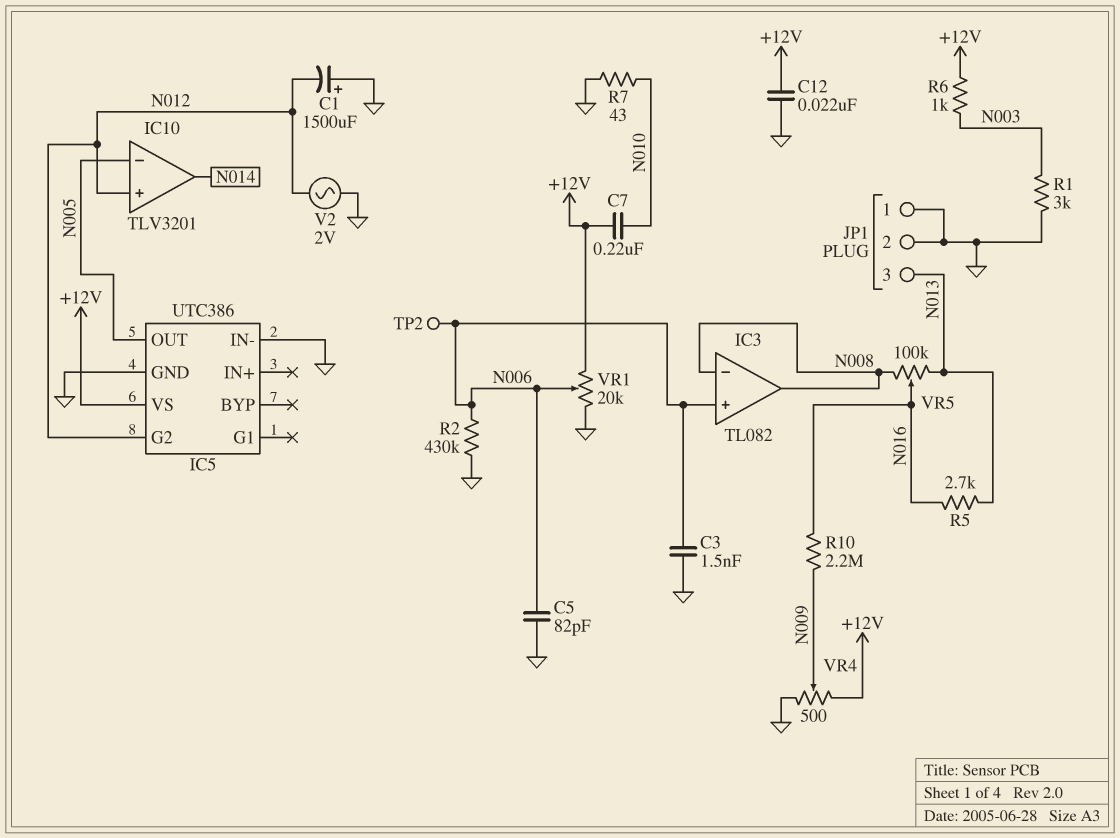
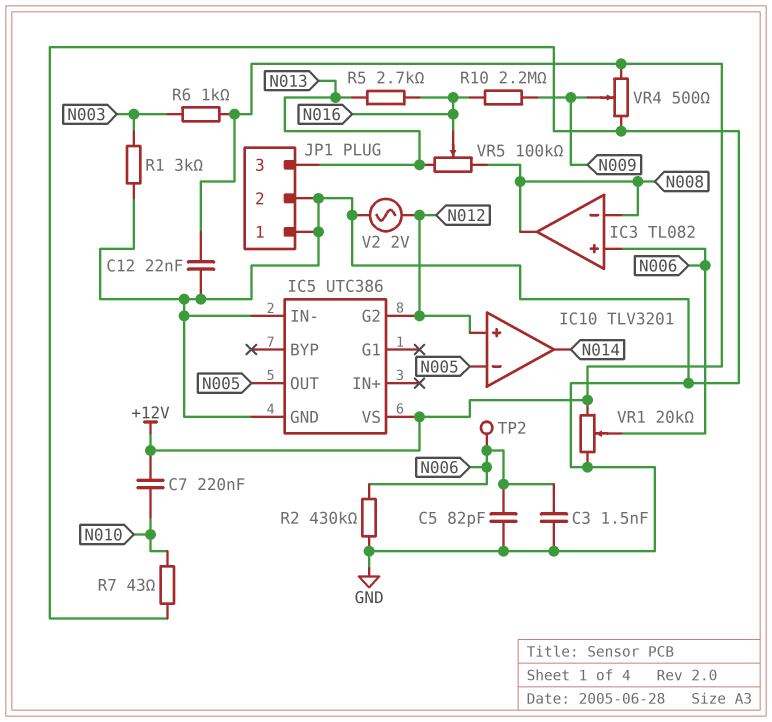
C1: 1500uF (plus GND, minus N012) -> none

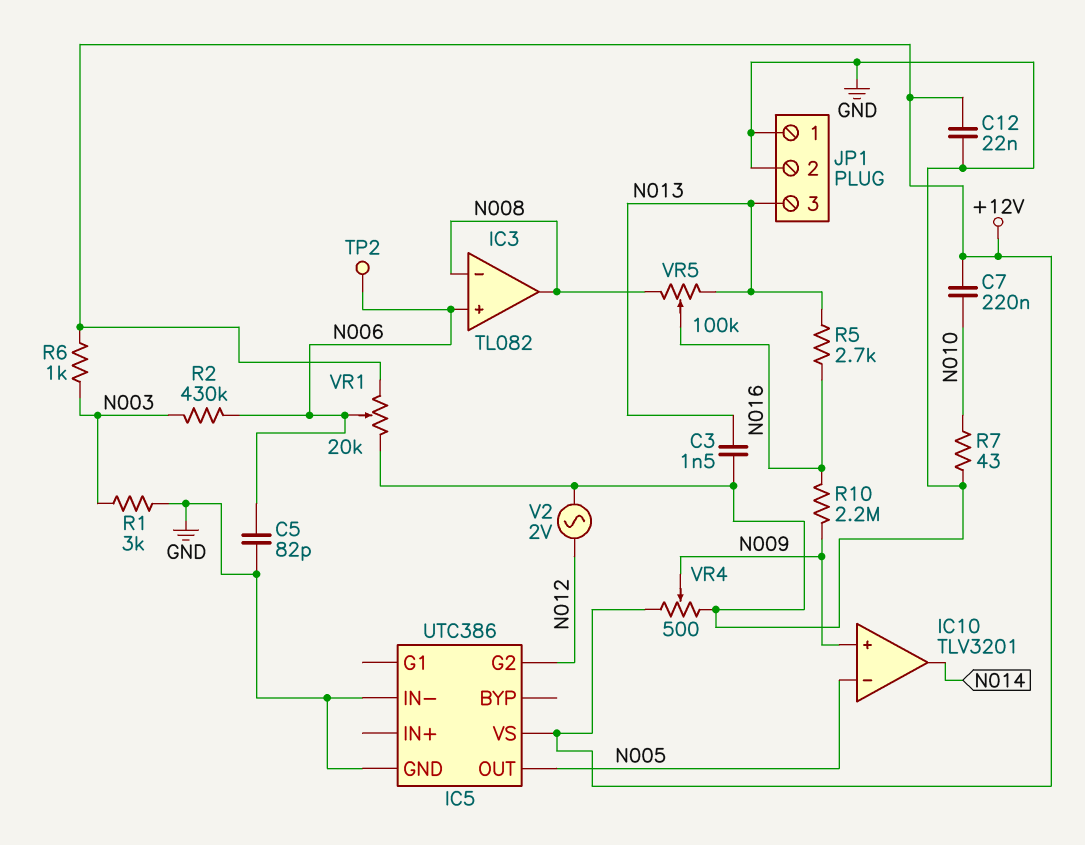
C3: 1.5nF (GND, N006) -> 1.5nF (GND, N013)
IC10 pin in+: N012 -> N009
R2: 430k (GND, N006) -> 430k (N003, N006)

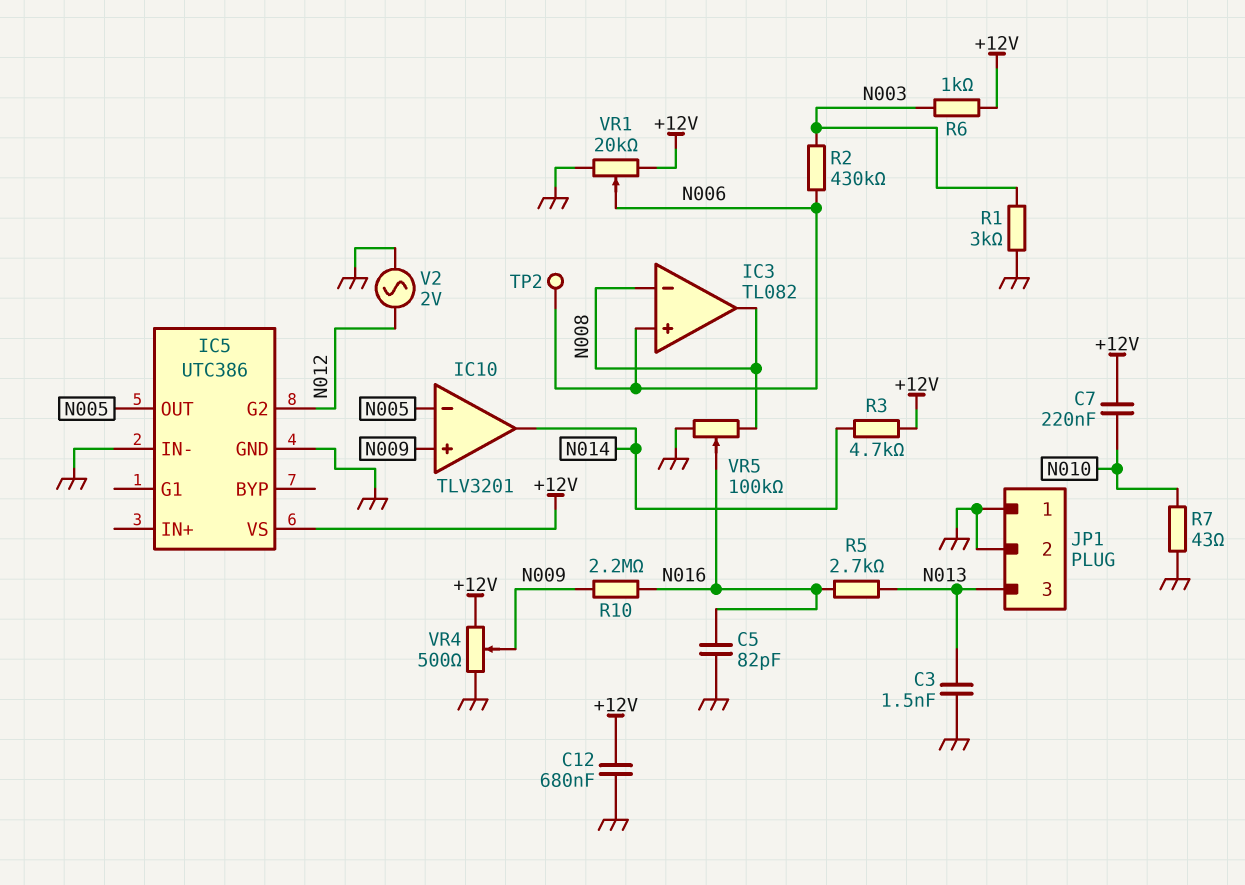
C5: 82pF (GND, N006) -> 82pF (GND, N016)
C12: 22nF (+12V, GND) -> 680nF (+12V, GND)
R3: none -> 4.7k (+12V, N014)
VR5: 100k (N008, N013, wiper N016) -> 100k (GND, N008, wiper N016)

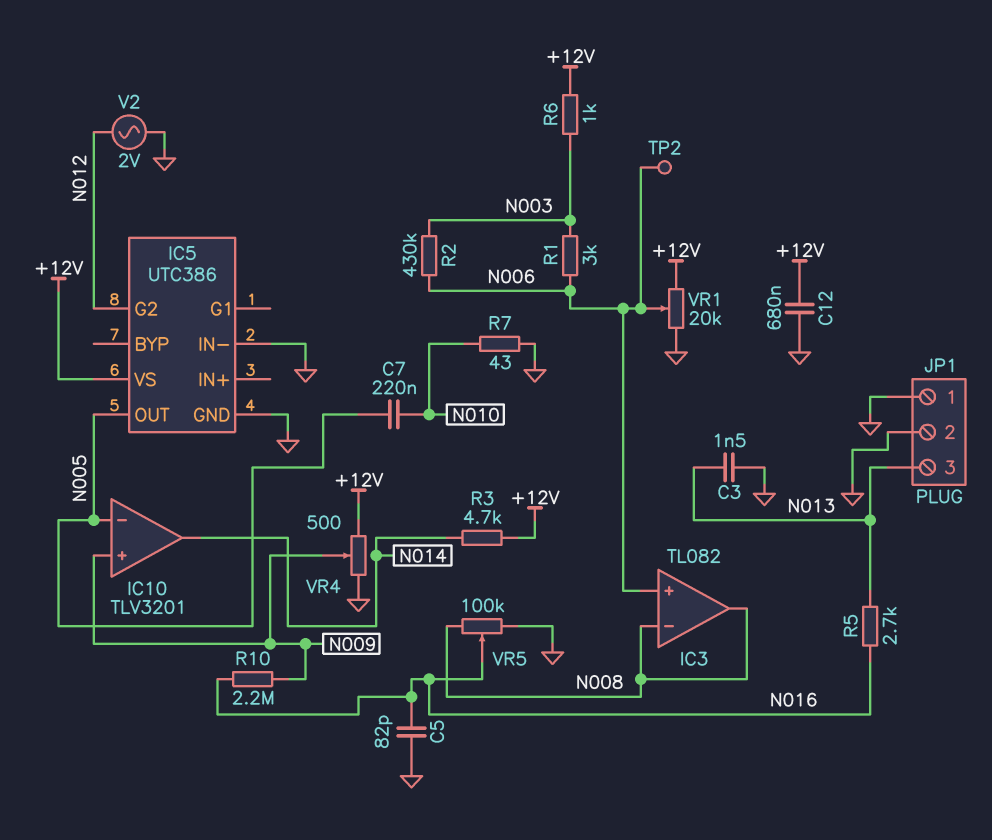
C7: 220nF (+12V, N010) -> 220nF (N005, N010)
R1: 3k (GND, N003) -> 3k (N003, N006)

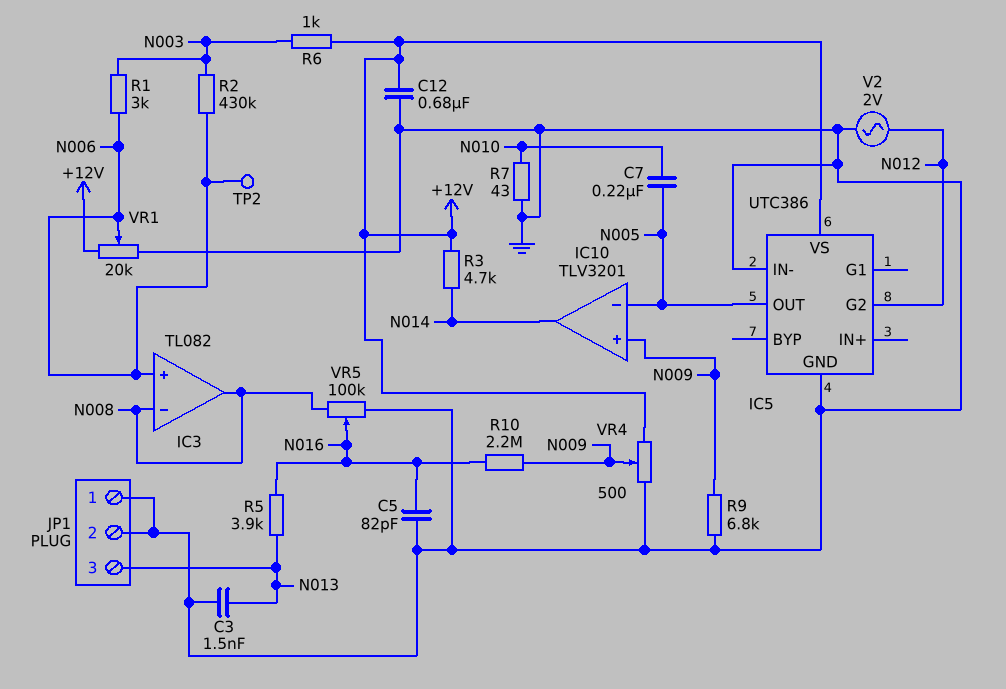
R5: 2.7k (N013, N016) -> 3.9k (N013, N016)
R9: none -> 6.8k (GND, N009)

